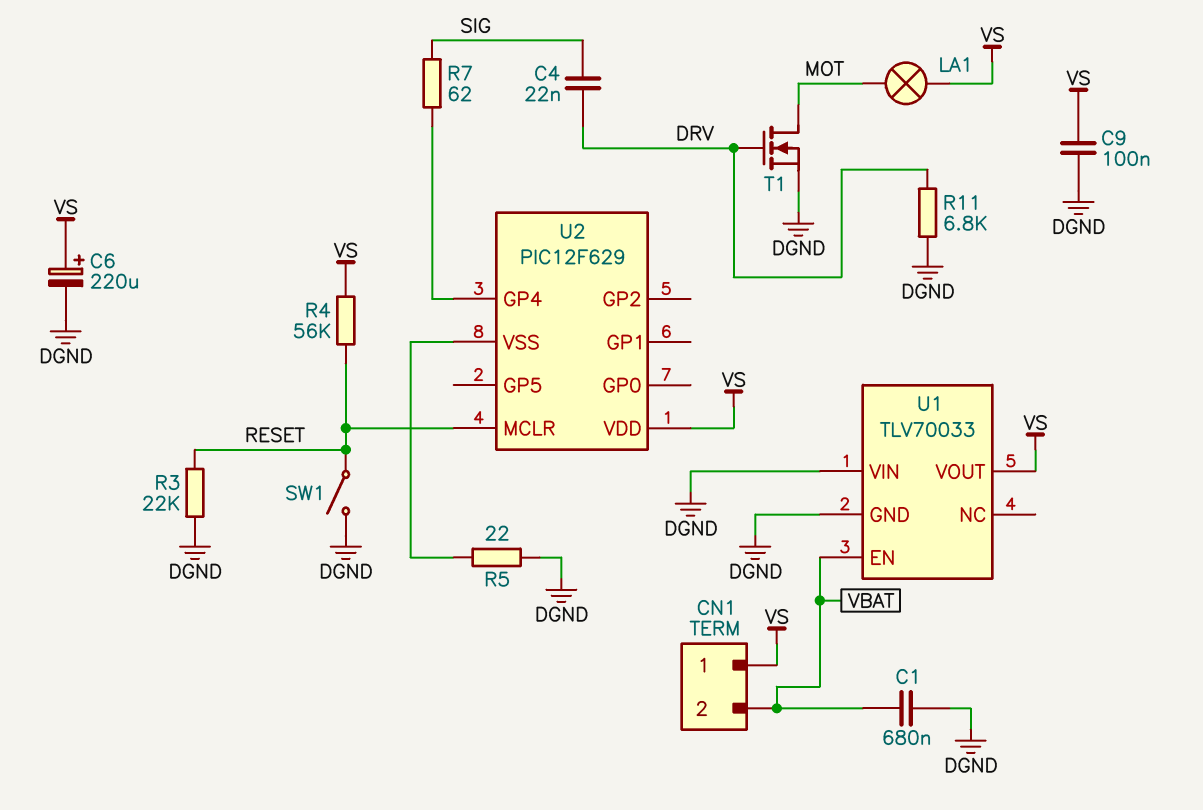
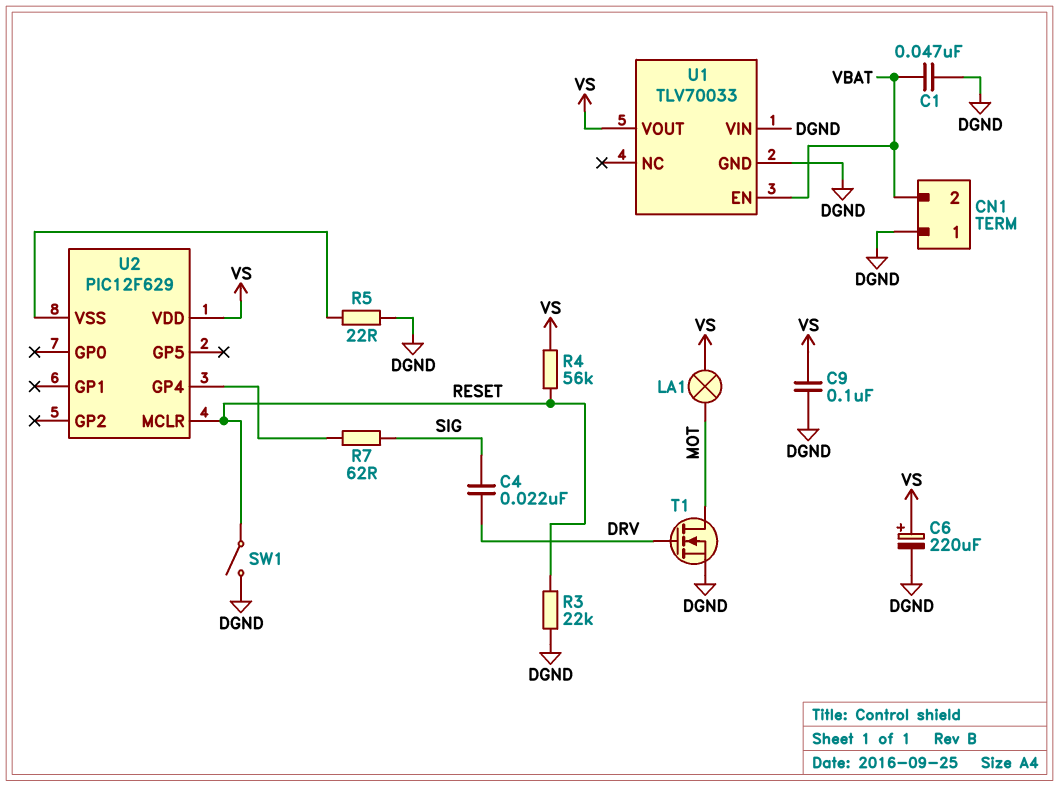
C1: 680nF (DGND, VBAT) -> 47nF (DGND, VBAT)
CN1 pin 1: VS -> DGND
R11: 6.8k (DGND, DRV) -> none

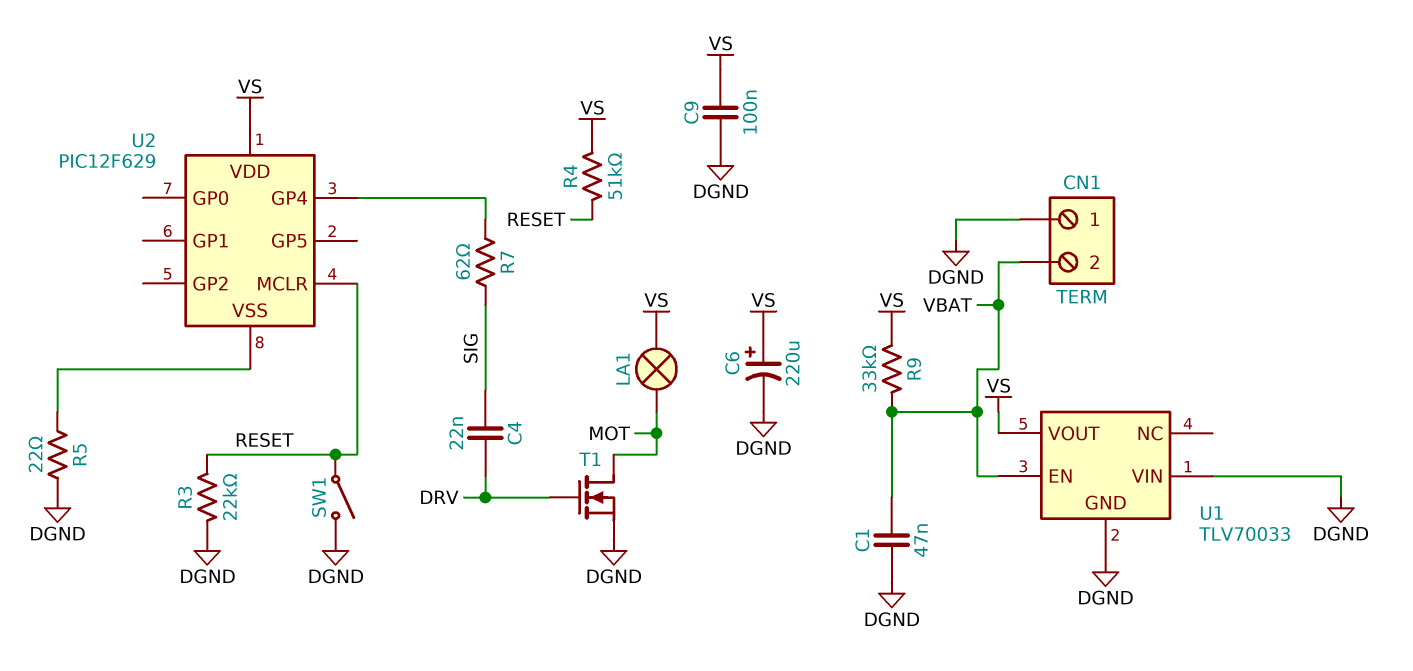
R4: 56k (RESET, VS) -> 51k (RESET, VS)
R9: none -> 33k (VBAT, VS)

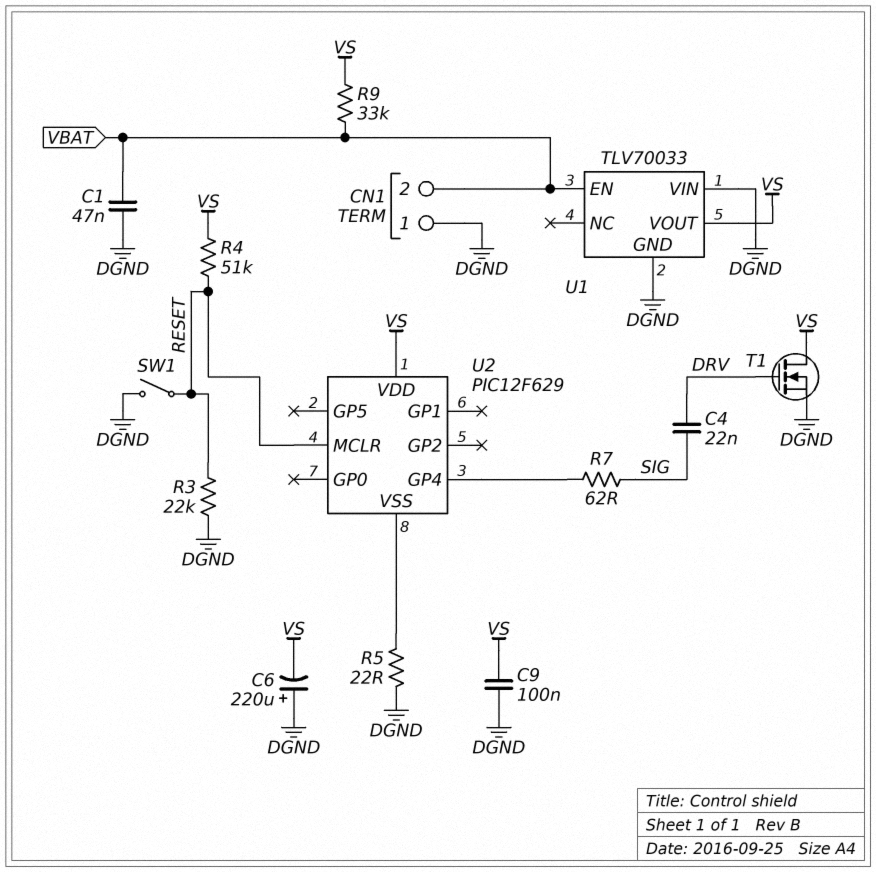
C6: 220uF (plus VS, minus DGND) -> 220uF (plus DGND, minus VS)
LA1: lamp (MOT, VS) -> none
T1: NMOS (G DRV, D MOT, S DGND) -> NMOS (G DRV, D VS, S DGND)

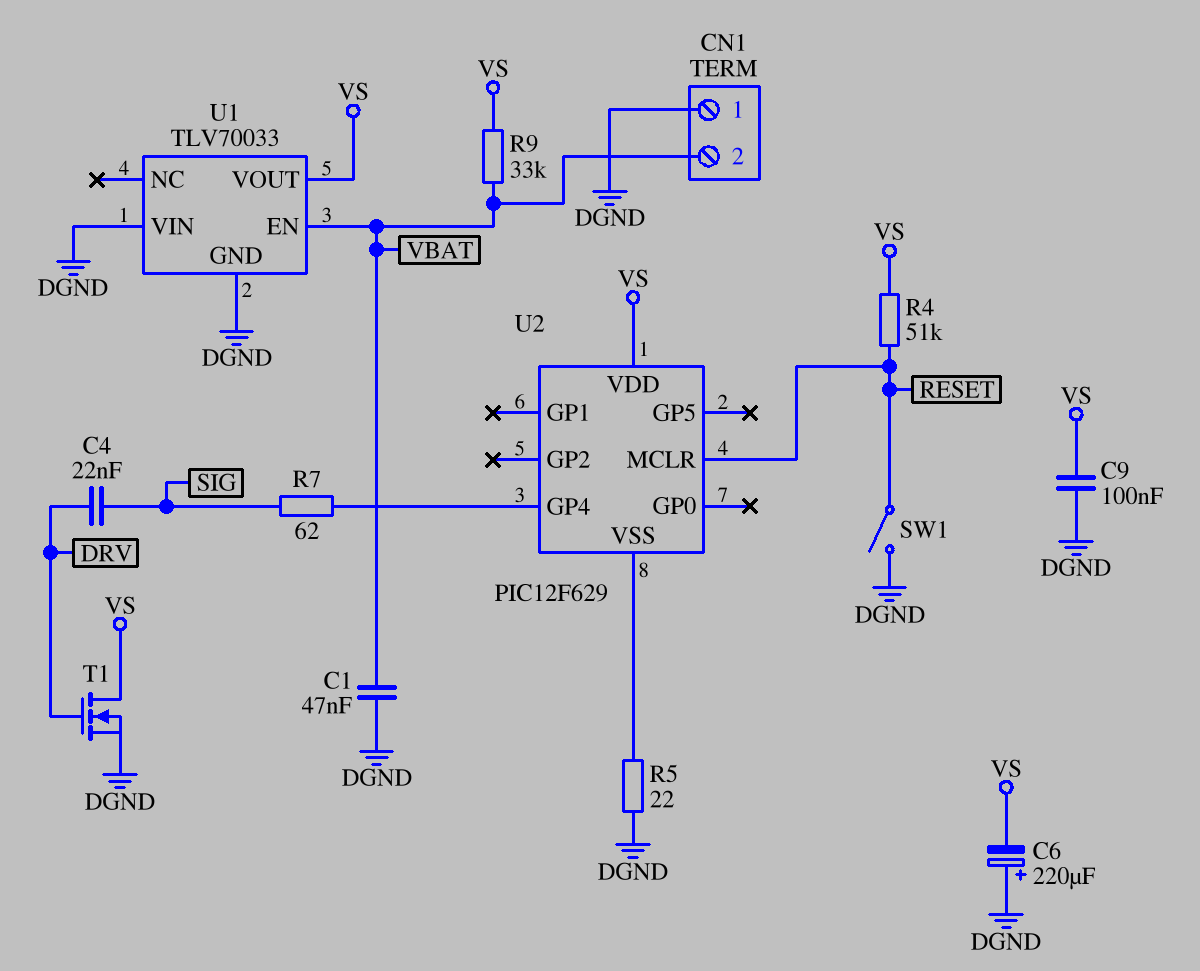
R3: 22k (DGND, RESET) -> none

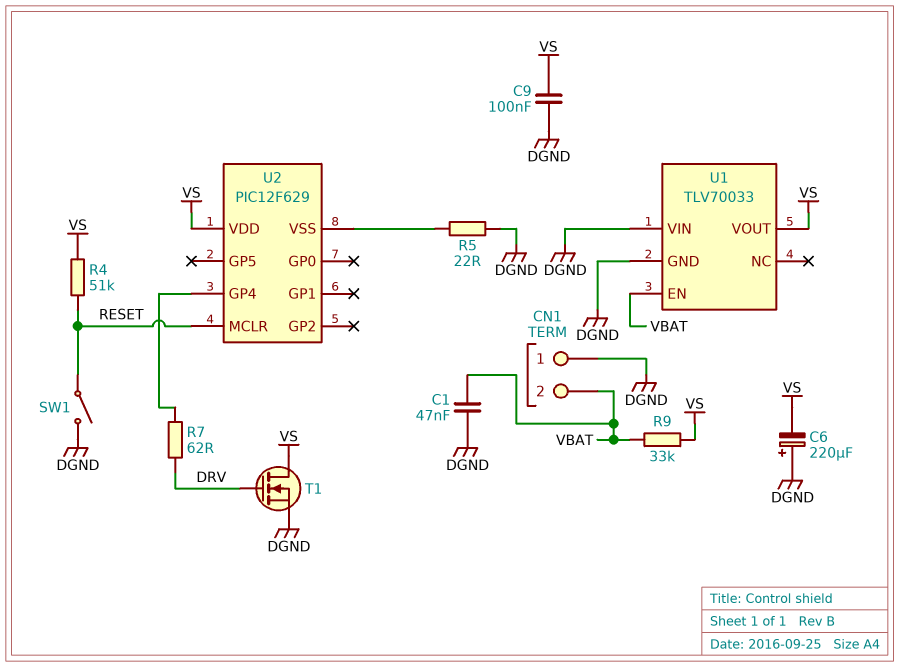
C4: 22nF (DRV, SIG) -> none
R7: 62 (SIG, U2/GP4) -> 62 (DRV, U2/GP4)

